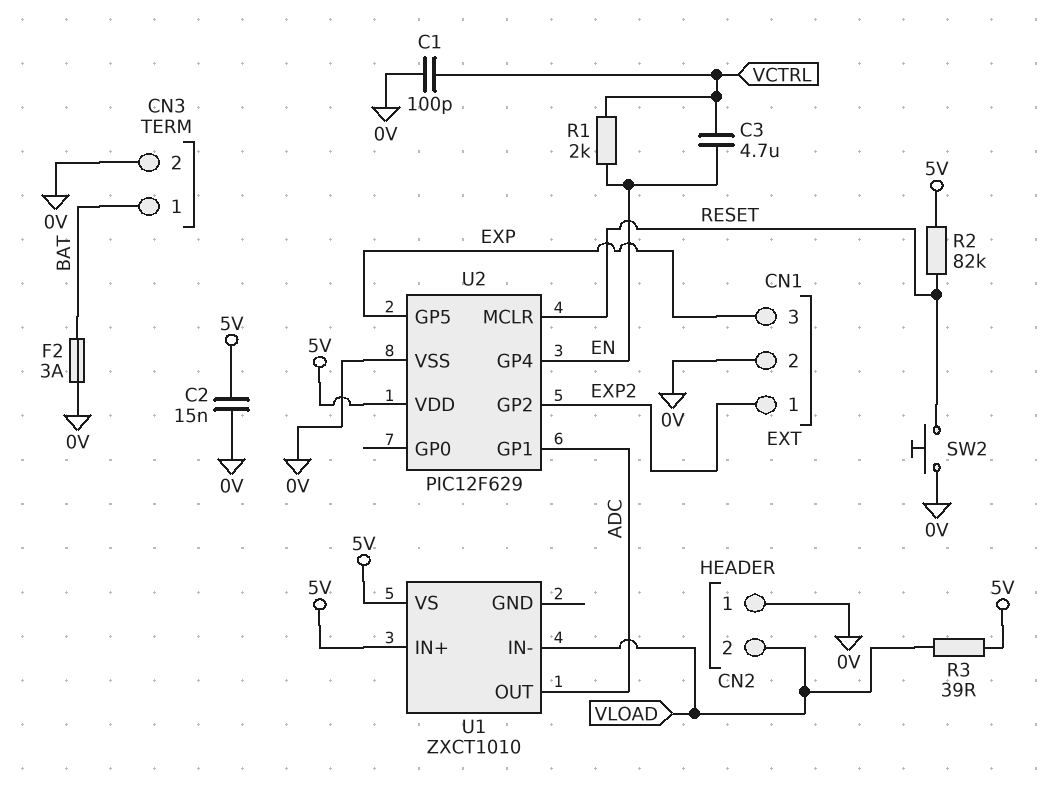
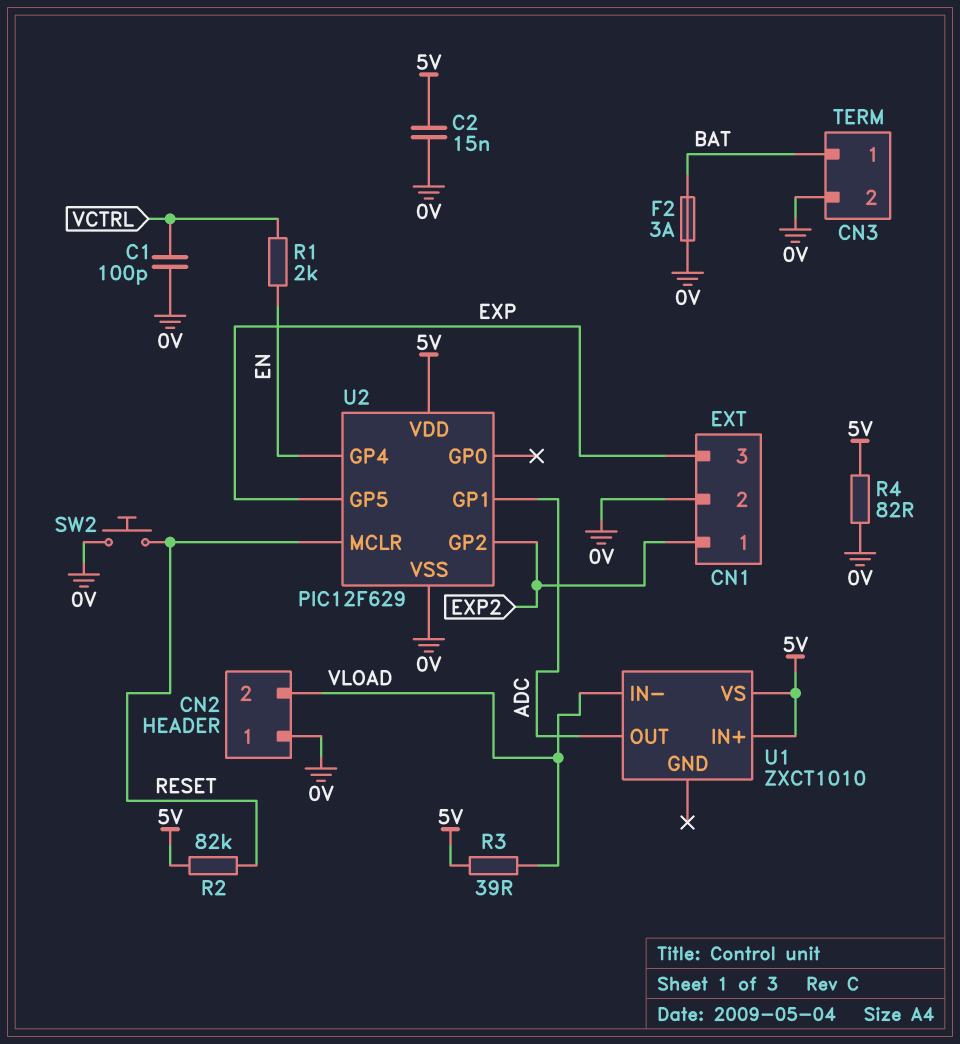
C3: 4.7uF (EN, VCTRL) -> none
R4: none -> 82 (0V, 5V)

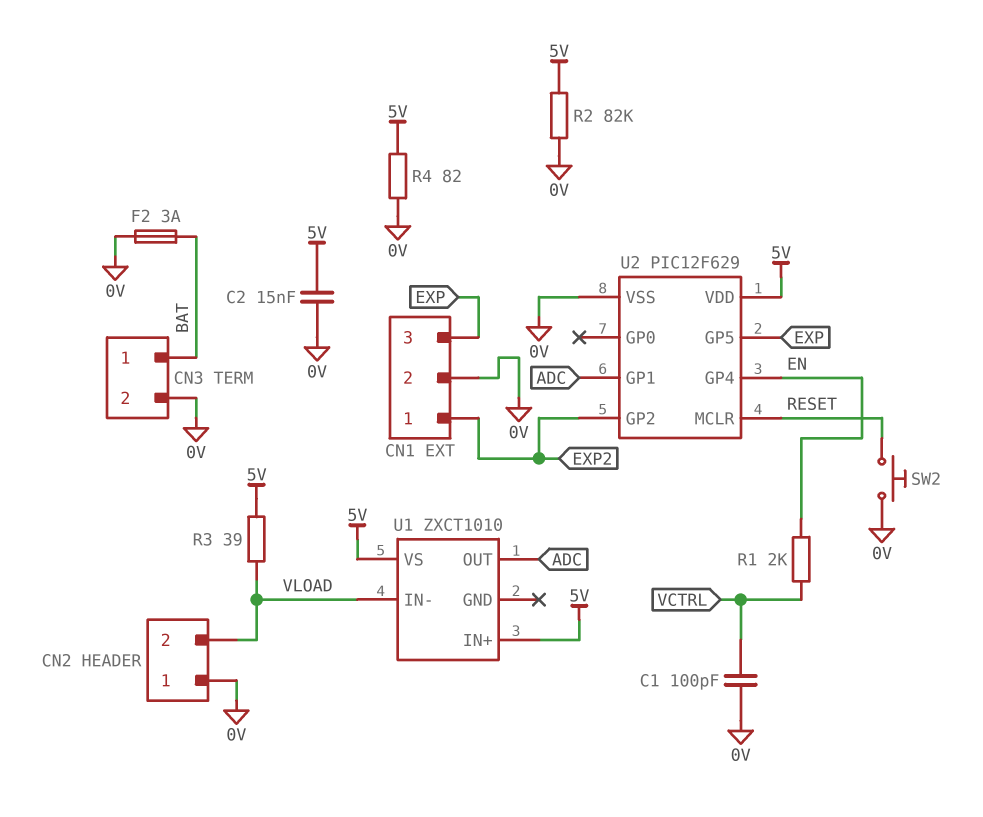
R2: 82k (5V, RESET) -> 82k (0V, 5V)

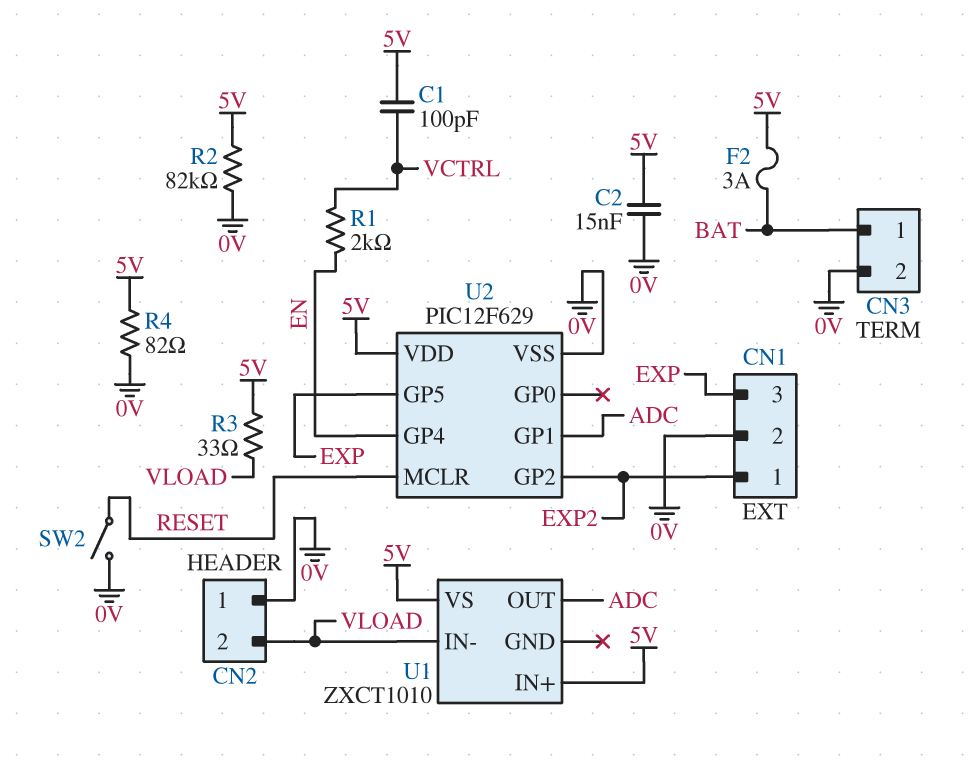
C1: 100pF (0V, VCTRL) -> 100pF (5V, VCTRL)
F2: 3A (0V, BAT) -> 3A (5V, BAT)
R3: 39 (5V, VLOAD) -> 33 (5V, VLOAD)
SW2: button (0V, RESET) -> switch (0V, RESET)

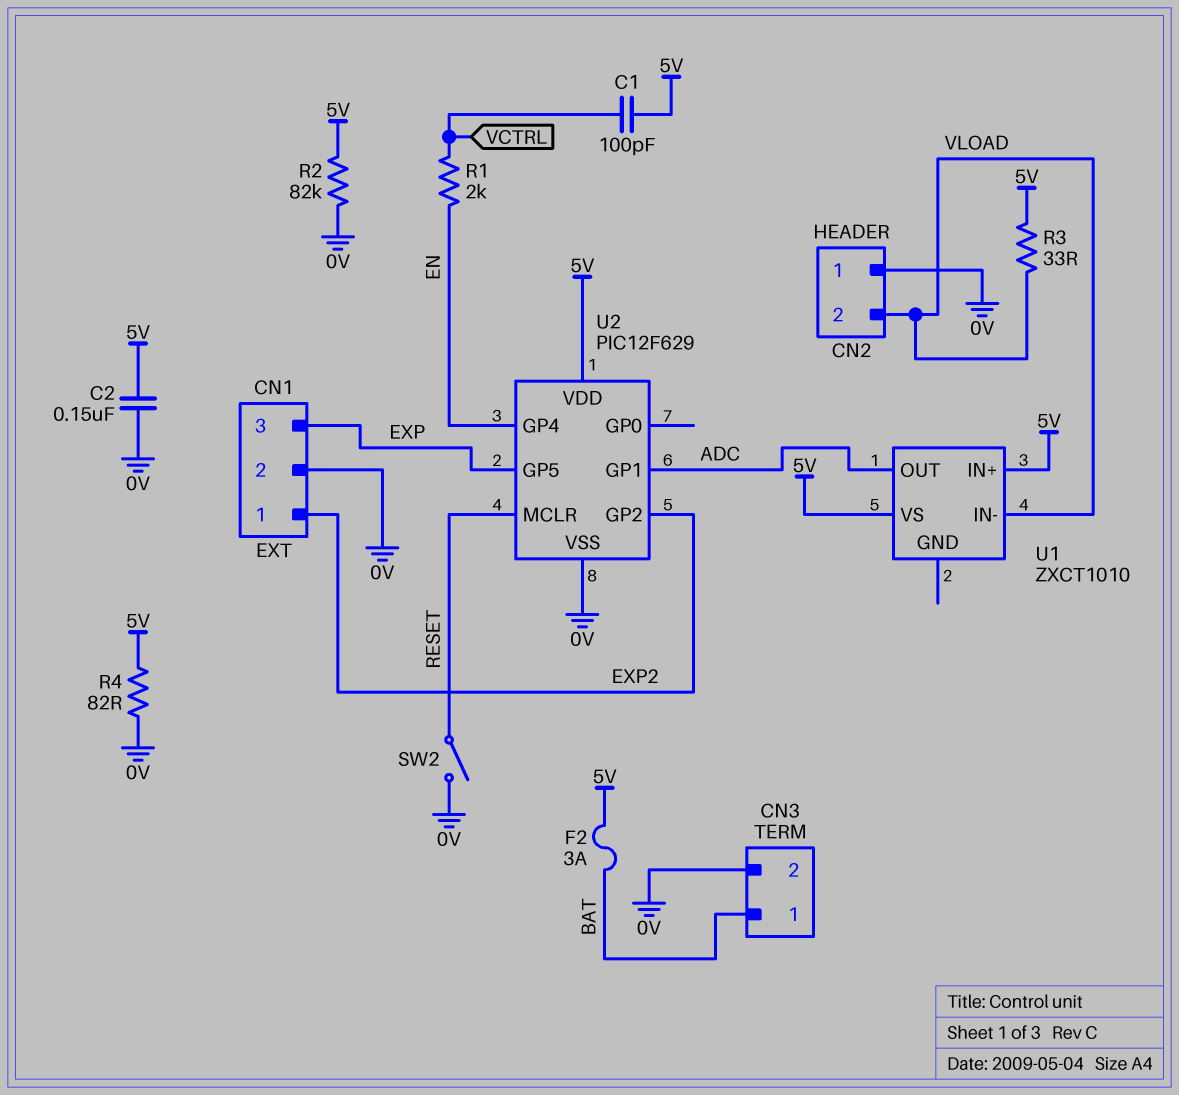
C2: 15nF (0V, 5V) -> 150nF (0V, 5V)

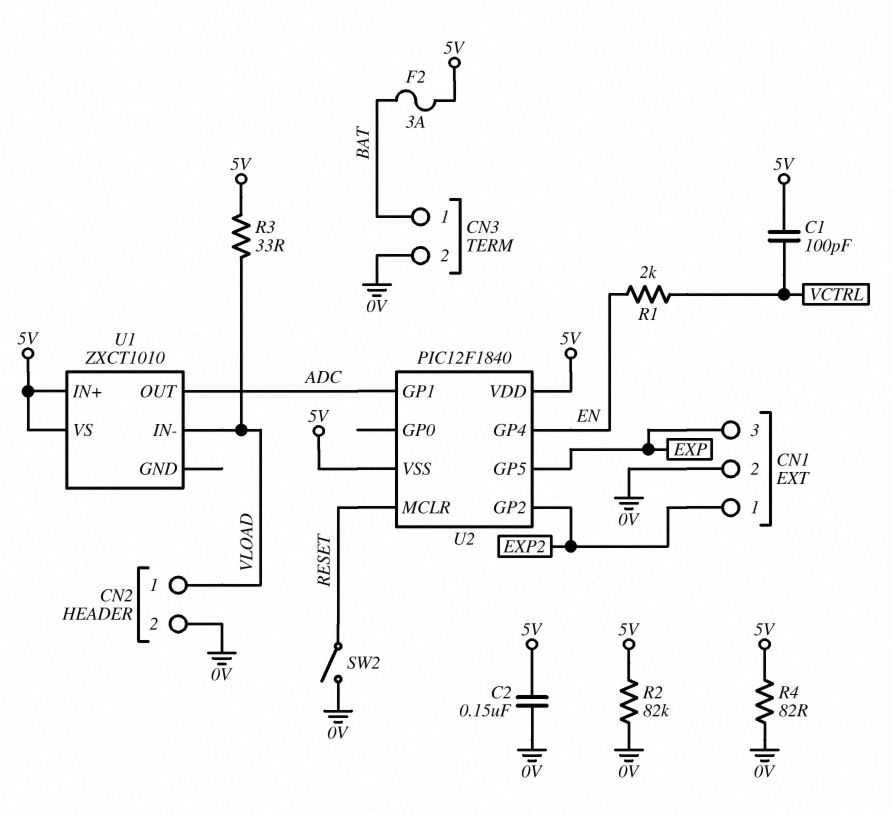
CN2 pin 1: 0V -> VLOAD
CN2 pin 2: VLOAD -> 0V
U2: PIC12F629 -> PIC12F1840
U2 pin VSS: 0V -> 5V

